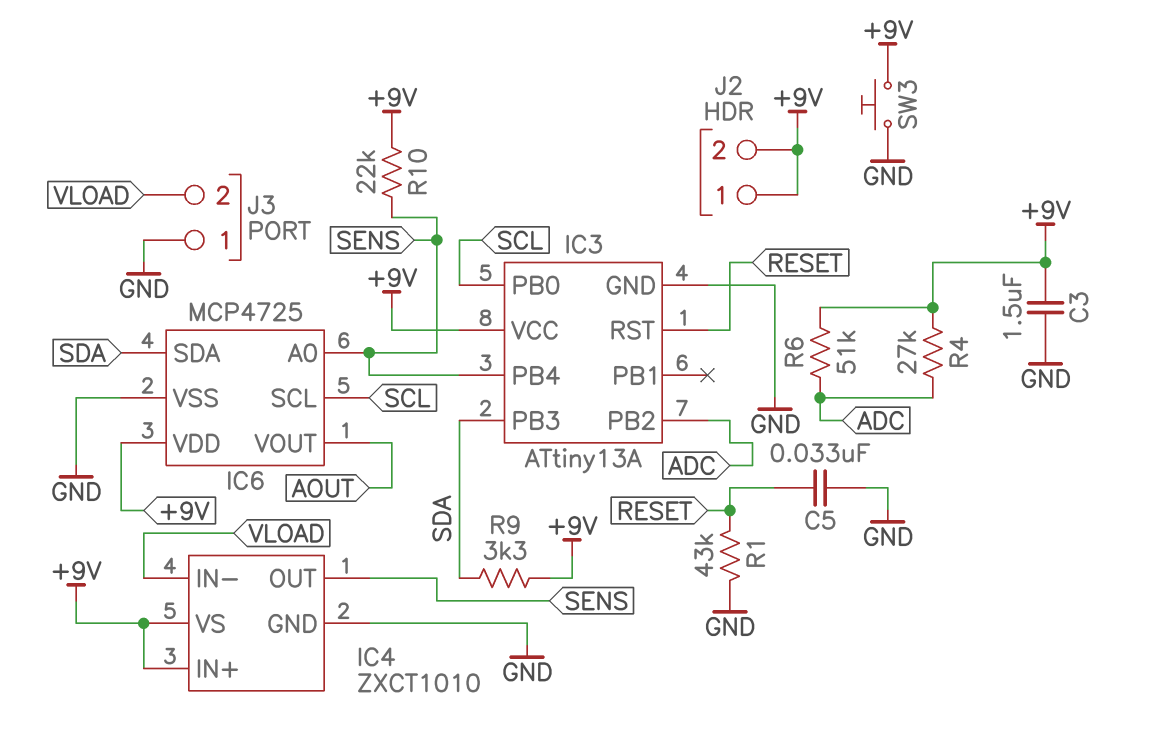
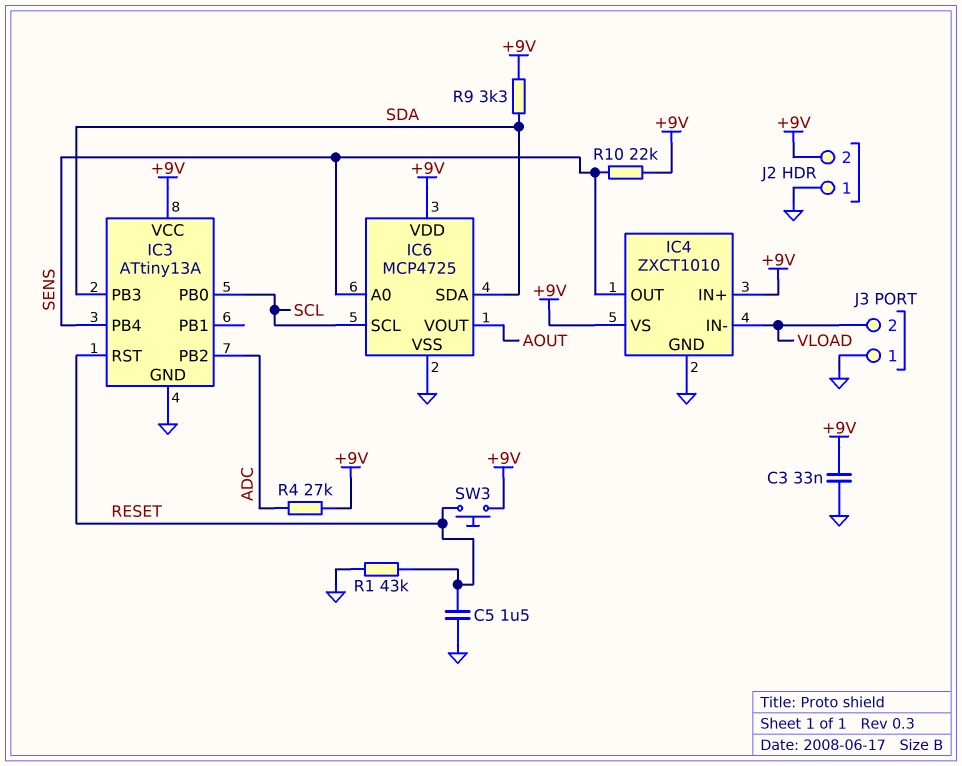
C3: 1.5uF (+9V, GND) -> 33nF (+9V, GND)
C5: 33nF (GND, RESET) -> 1.5uF (GND, RESET)
J2 pin 1: +9V -> GND
R6: 51k (+9V, ADC) -> none
SW3: button (+9V, GND) -> button (+9V, RESET)

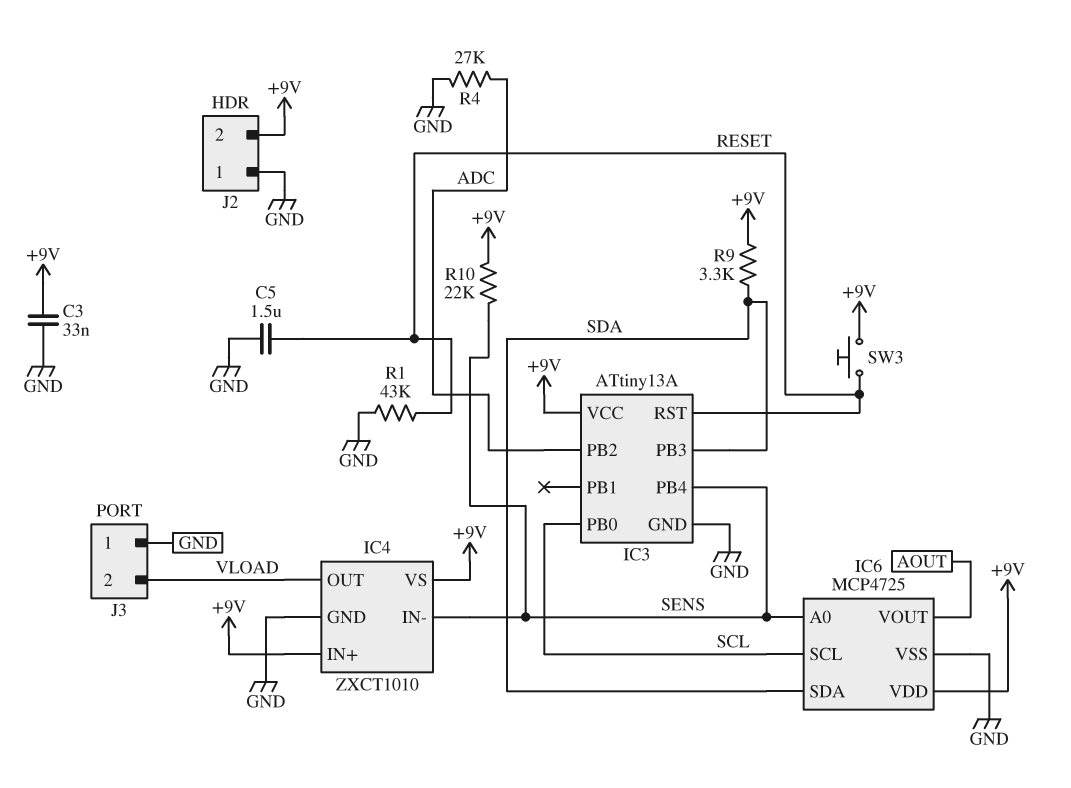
IC4 pin IN-: VLOAD -> SENS
IC4 pin OUT: SENS -> VLOAD
R4: 27k (+9V, ADC) -> 27k (ADC, GND)

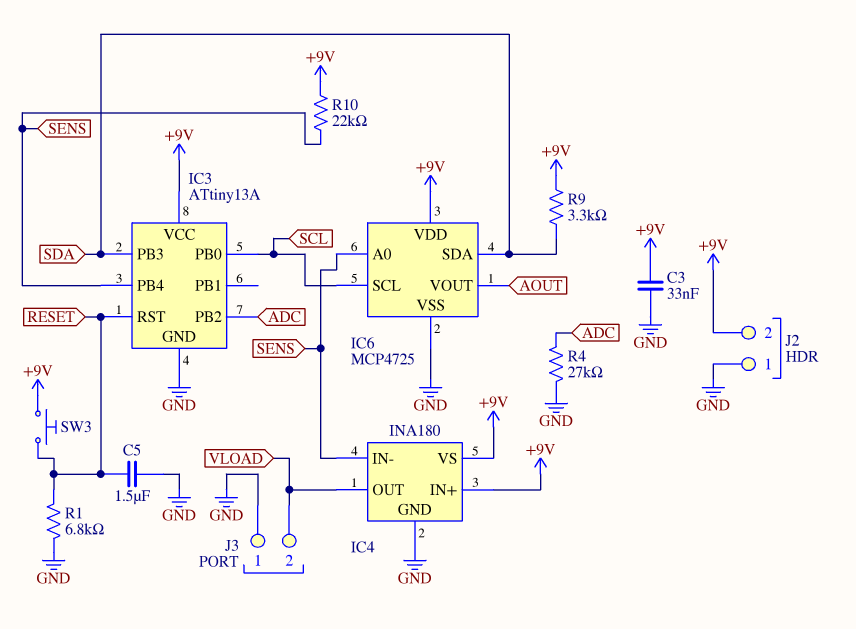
IC4: ZXCT1010 -> INA180
R1: 43k (GND, RESET) -> 6.8k (GND, RESET)

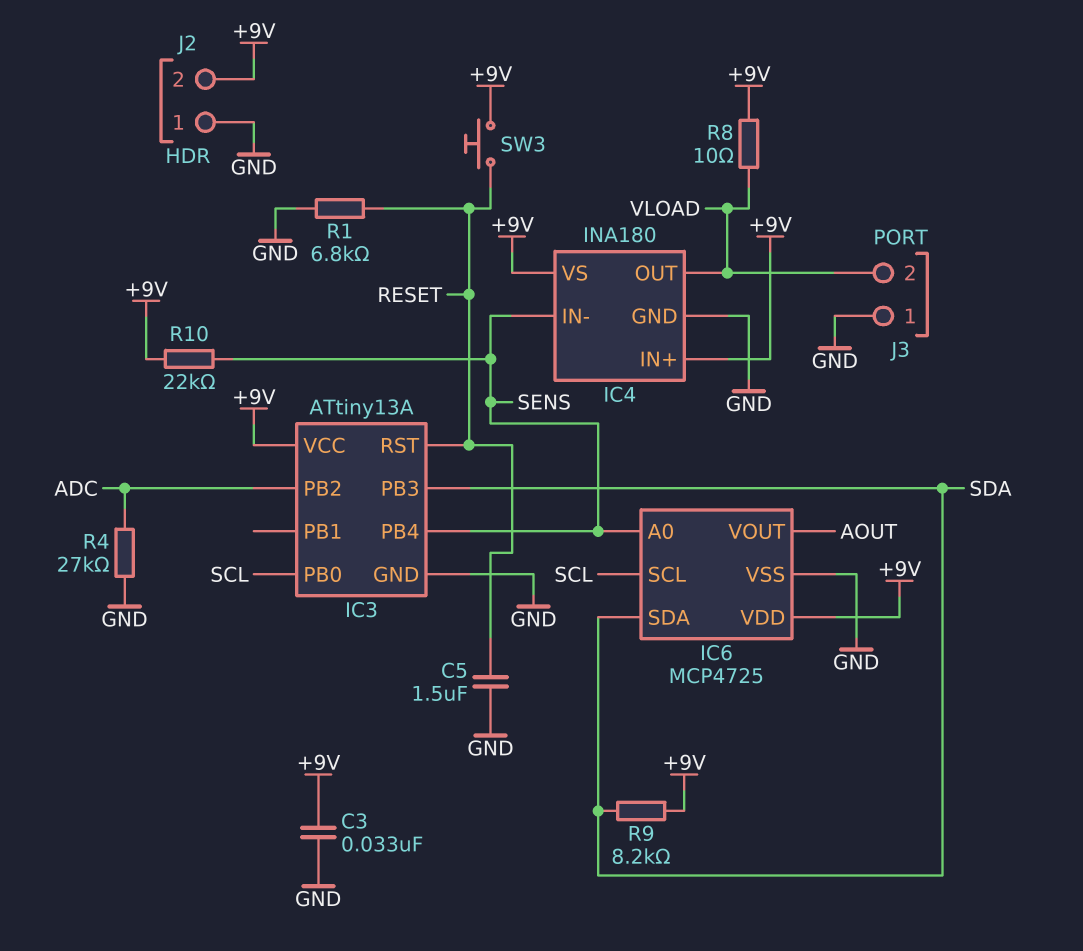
R8: none -> 10 (+9V, VLOAD)
R9: 3.3k (+9V, SDA) -> 8.2k (+9V, SDA)

